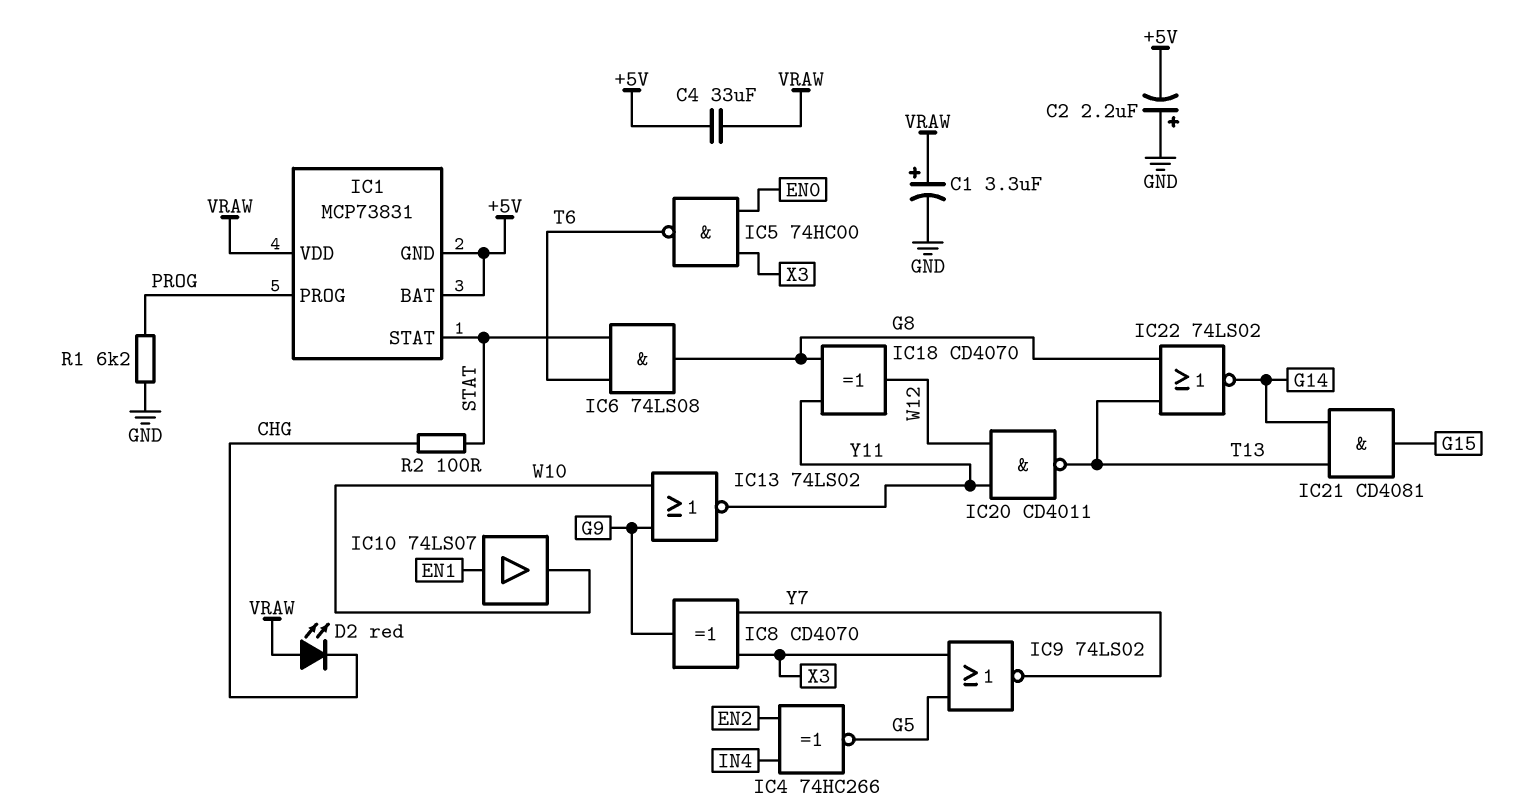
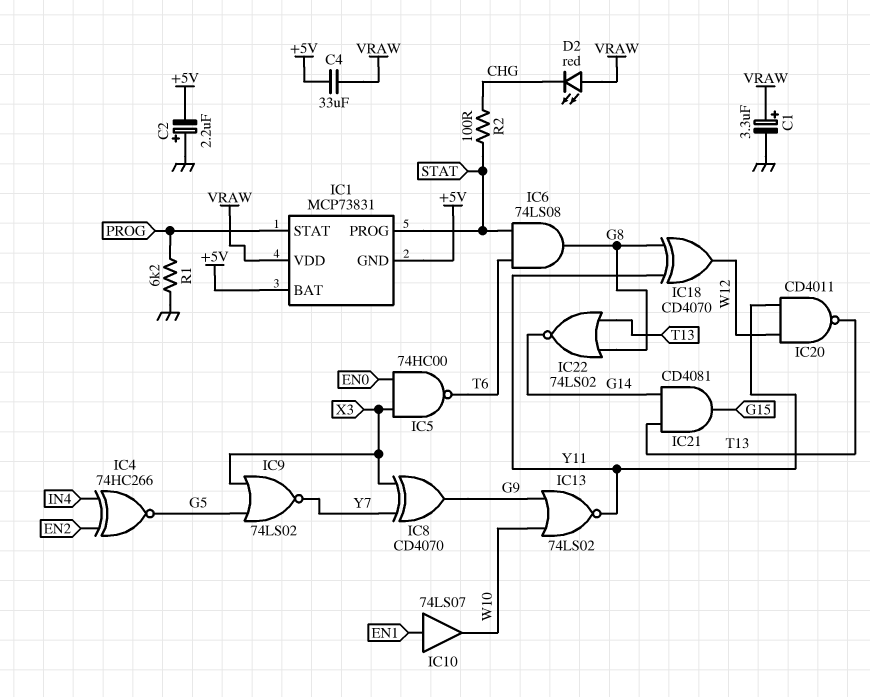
IC1 pin PROG: PROG -> STAT
IC1 pin STAT: STAT -> PROG

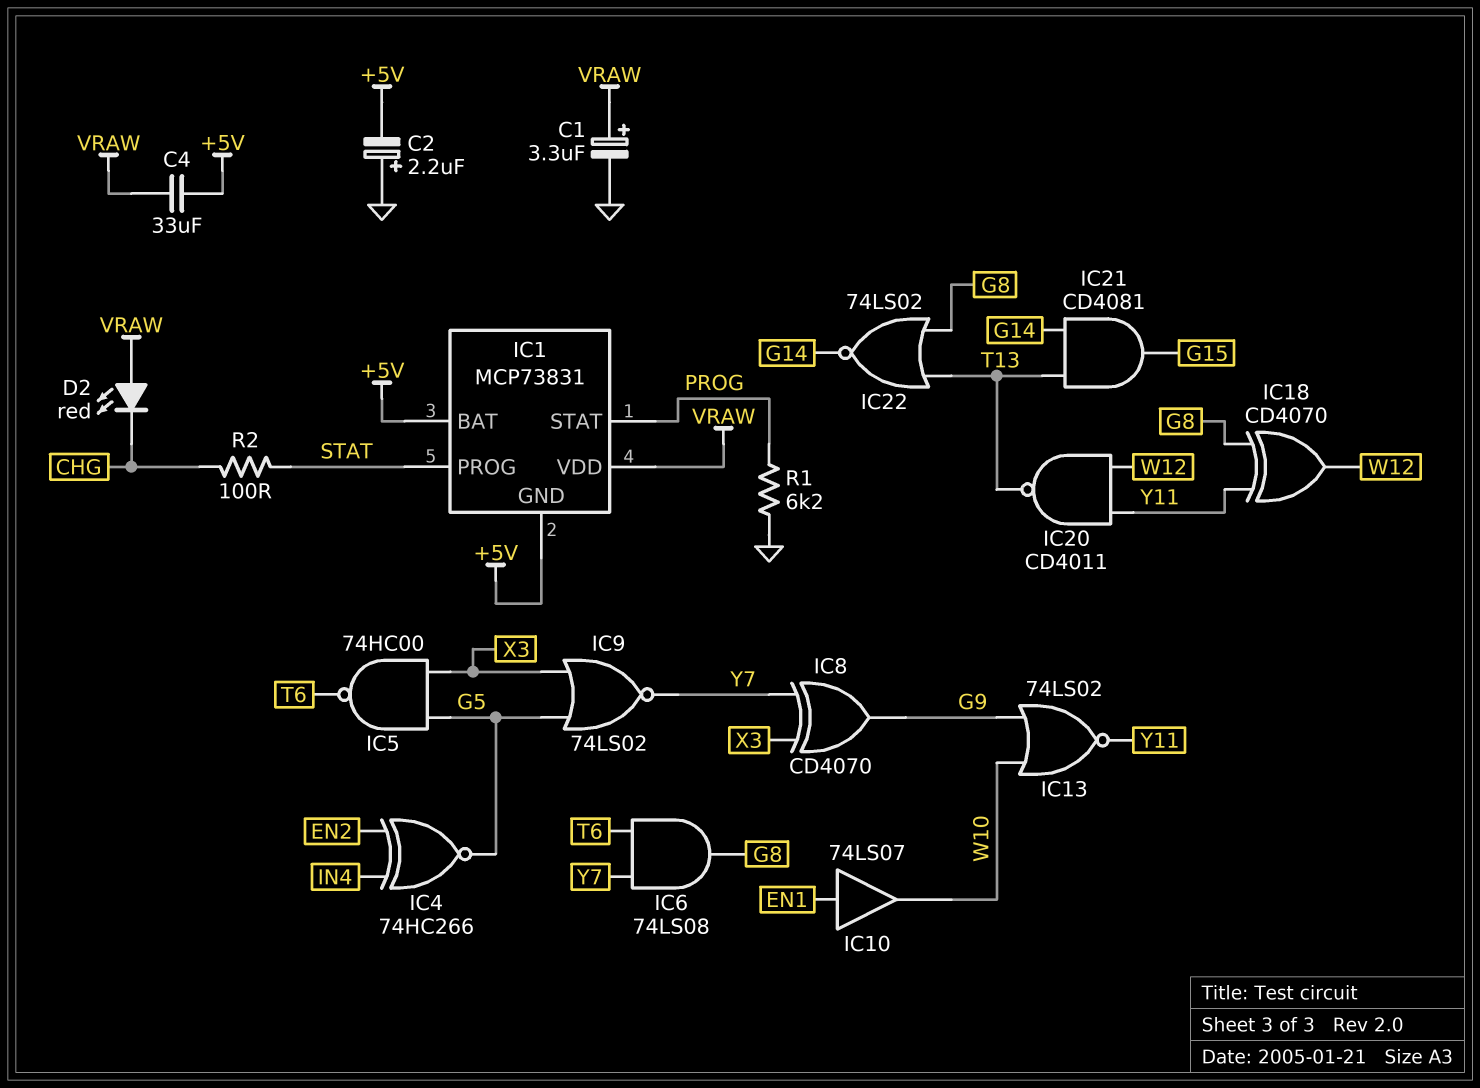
IC5: NAND 74HC00 (in EN0, in X3, out T6) -> NAND 74HC00 (in G5, in X3, out T6)
IC6: AND 74LS08 (in STAT, in T6, out G8) -> AND 74LS08 (in T6, in Y7, out G8)

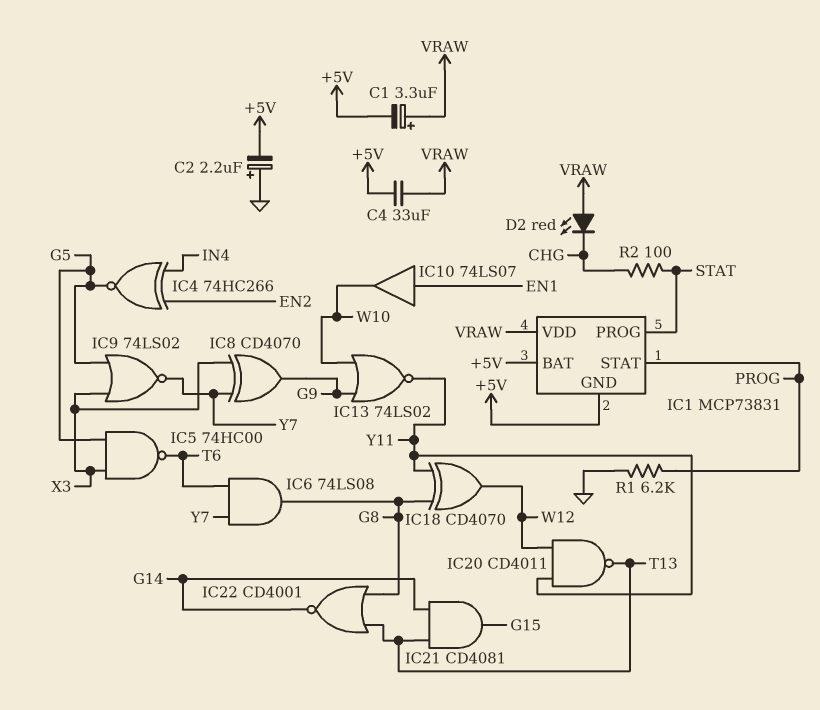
C1: 3.3uF (plus VRAW, minus GND) -> 3.3uF (plus VRAW, minus +5V)
IC22: NOR 74LS02 (in G8, in T13, out G14) -> NOR CD4001 (in G8, in T13, out G14)

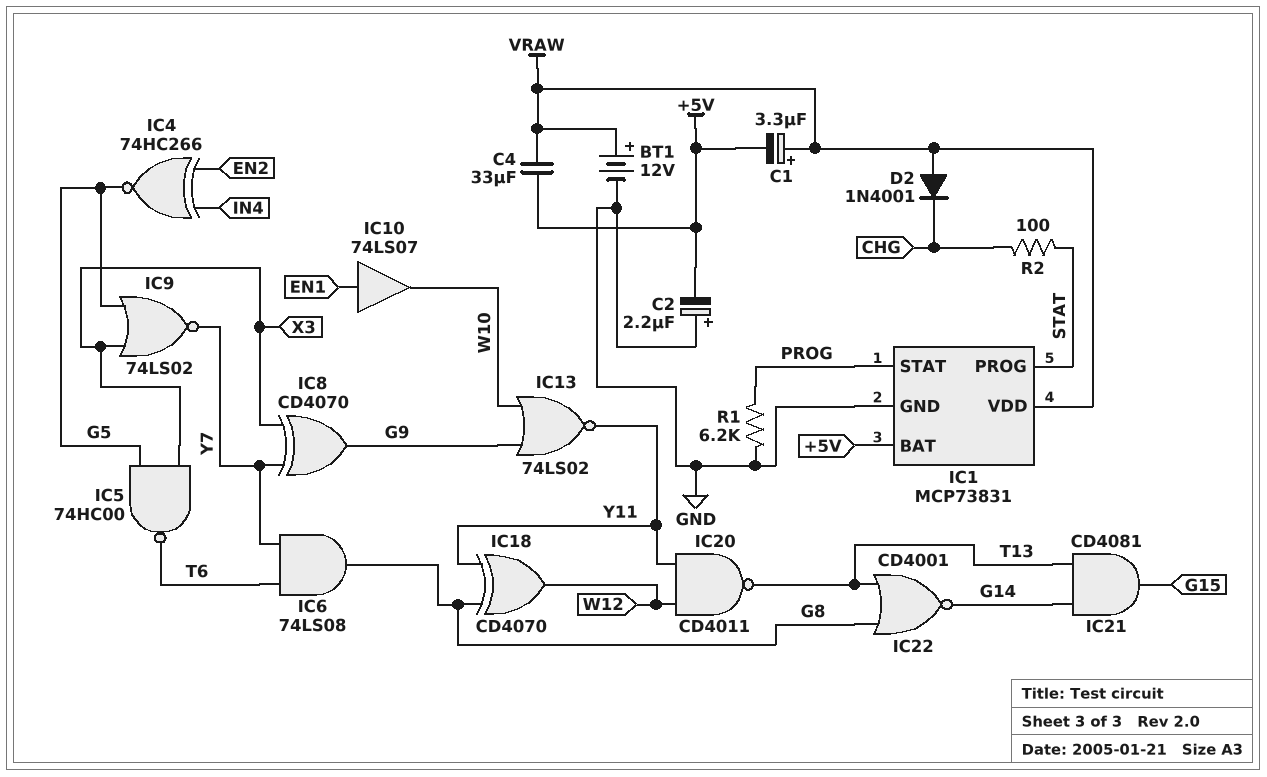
BT1: none -> 12V (plus VRAW, minus GND)
D2: LED red (A VRAW, K CHG) -> diode 1N4001 (A VRAW, K CHG)
IC1 pin GND: +5V -> GND

